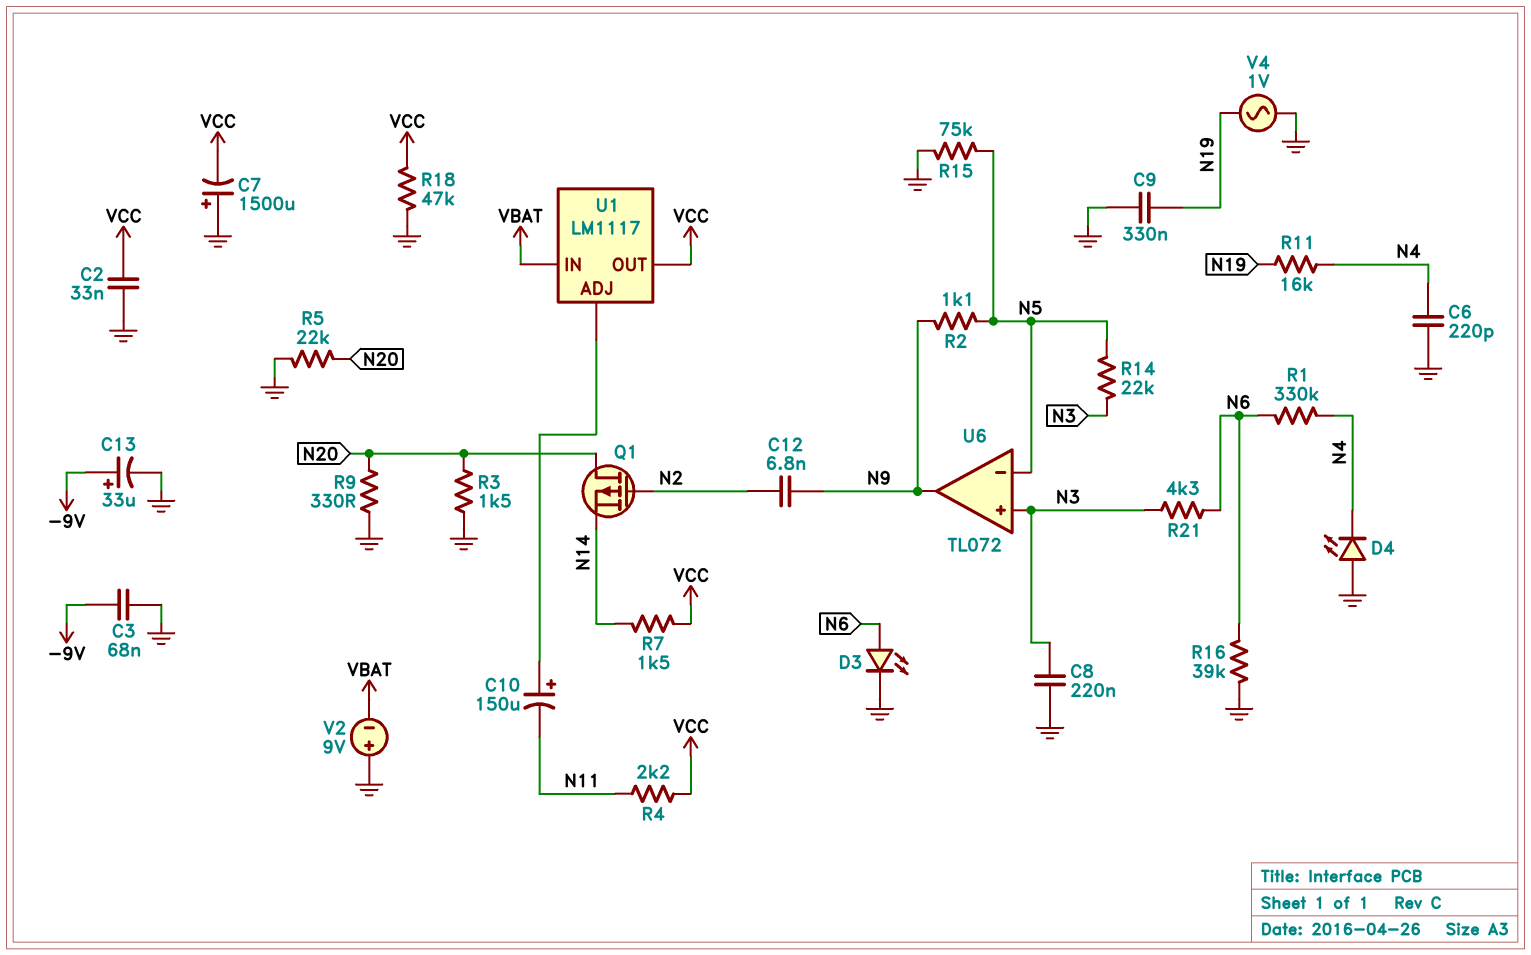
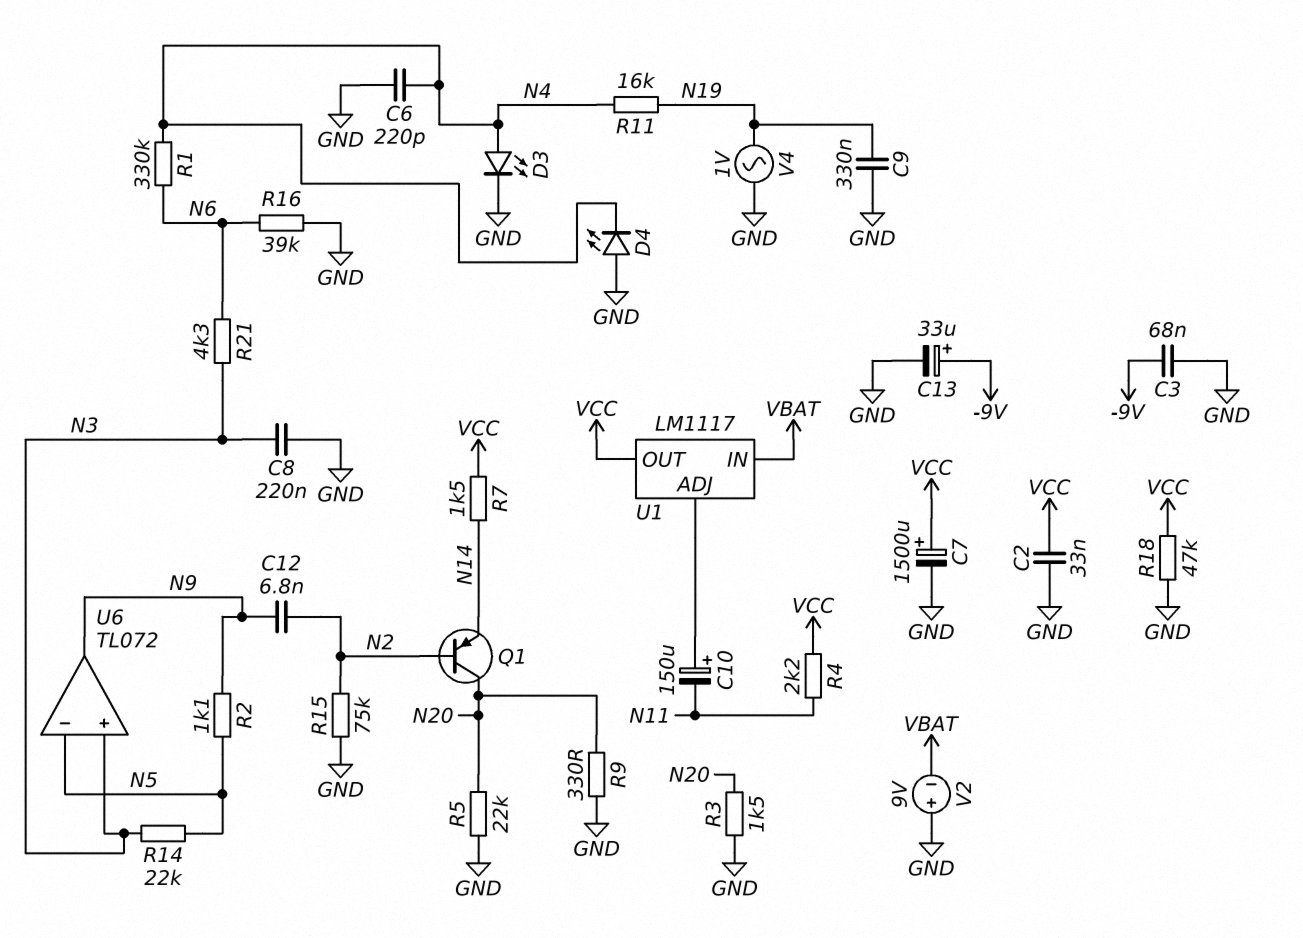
C7: 1500uF (plus GND, minus VCC) -> 1500uF (plus VCC, minus GND)
D3: LED (A N6, K GND) -> LED (A N4, K GND)
Q1: PMOS (G N2, D N20, S N14) -> PNP (B N2, C N20, E N14)
R15: 75k (GND, N5) -> 75k (GND, N2)

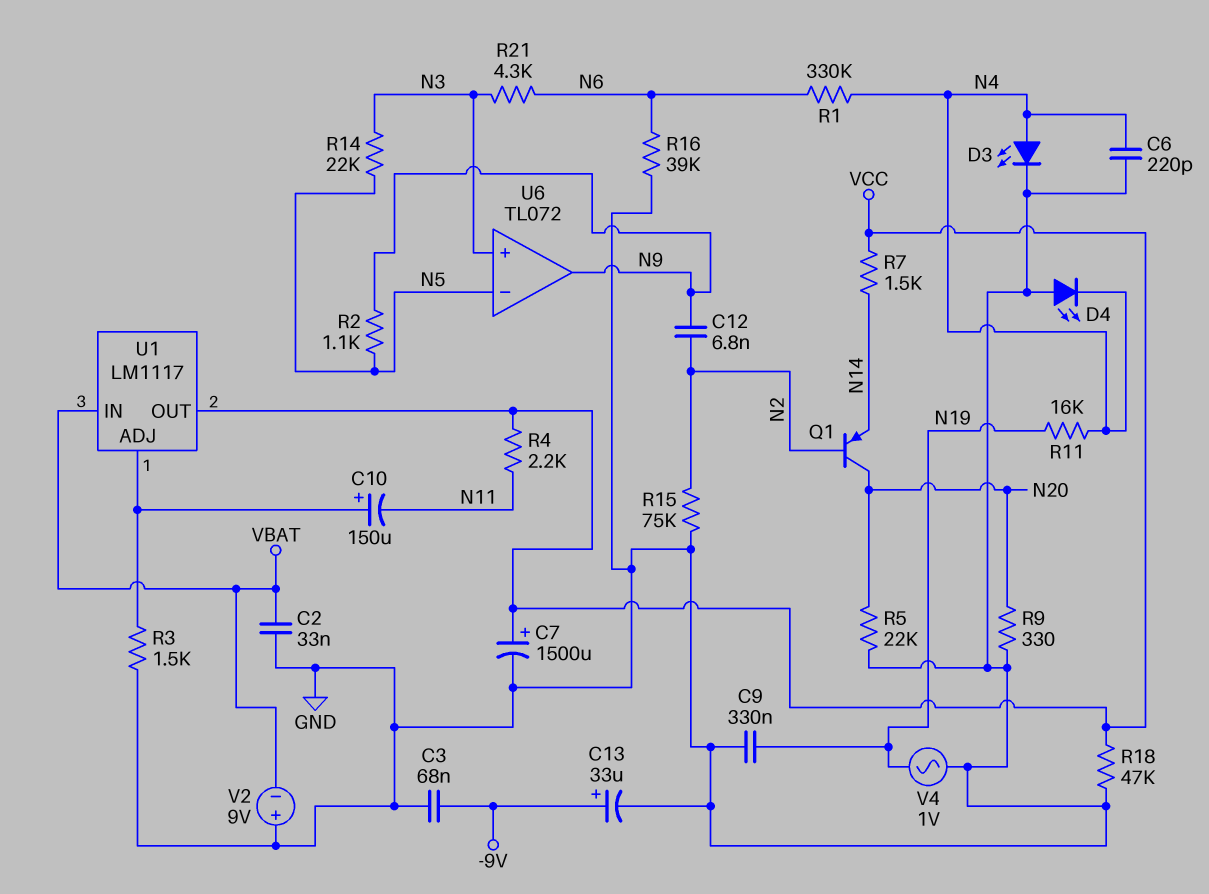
C2: 33nF (GND, VCC) -> 33nF (GND, VBAT)
C8: 220nF (GND, N3) -> none
R3: 1.5k (GND, N20) -> 1.5k (GND, U1/ADJ)

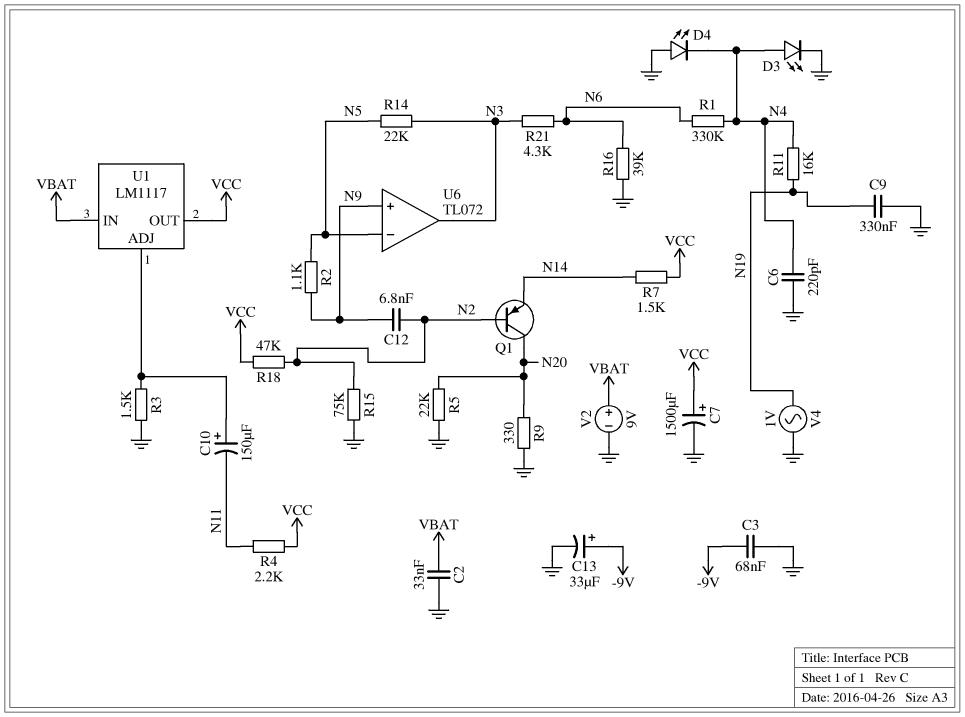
R18: 47k (GND, VCC) -> 47k (N2, VCC)
U6 pin in+: N3 -> N9
U6 pin out: N9 -> N3
V2: 9V (plus GND, minus VBAT) -> 9V (plus VBAT, minus GND)

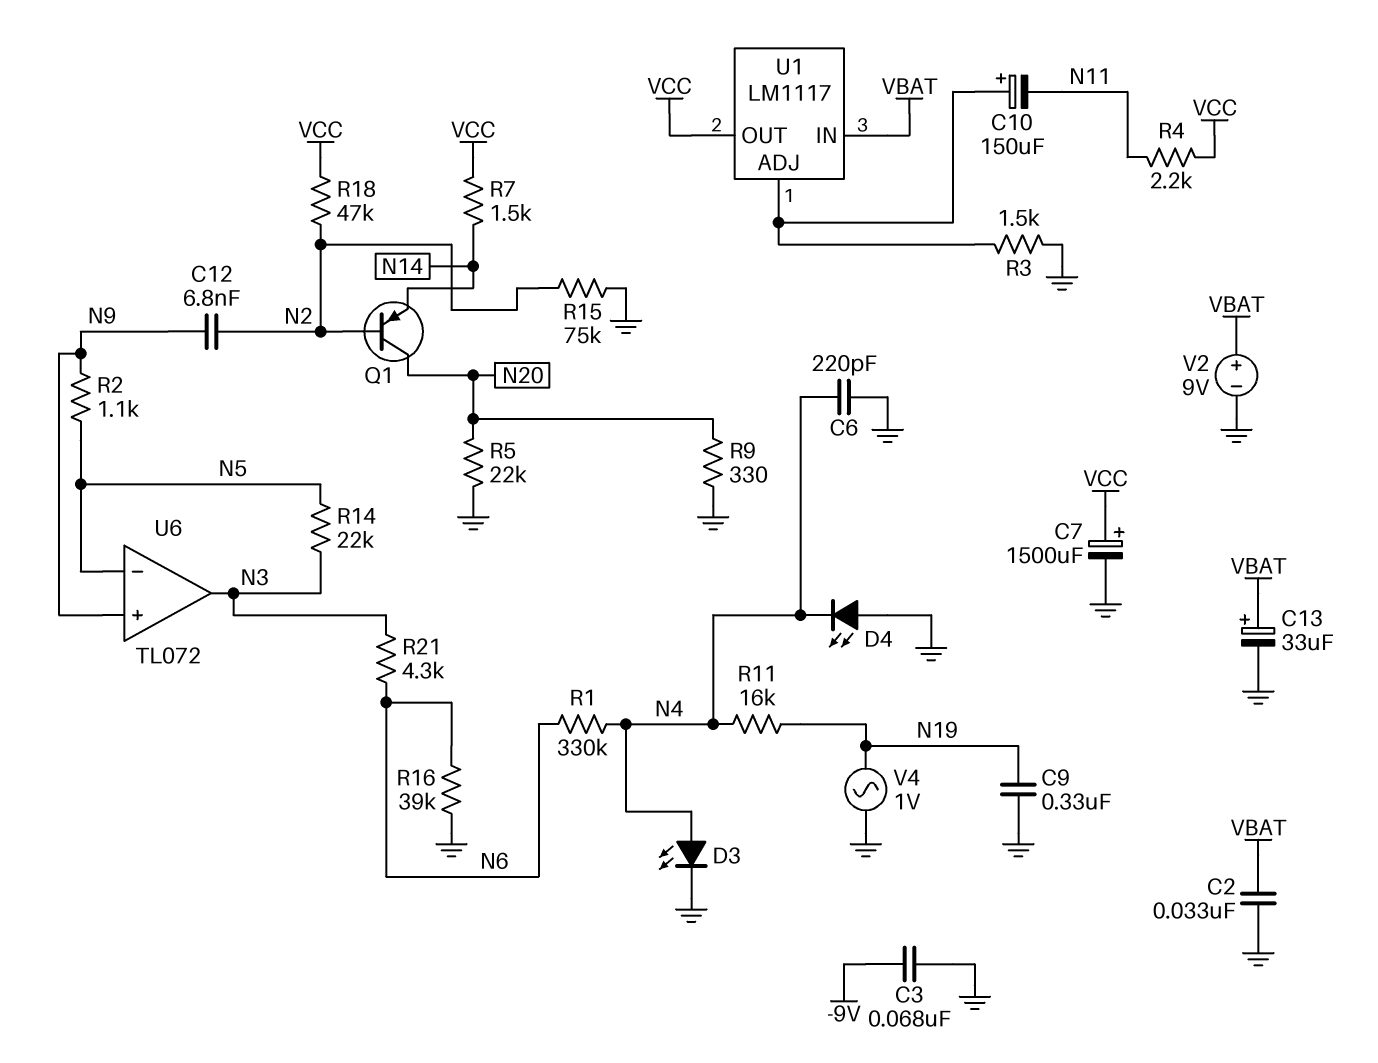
C13: 33uF (plus -9V, minus GND) -> 33uF (plus VBAT, minus GND)

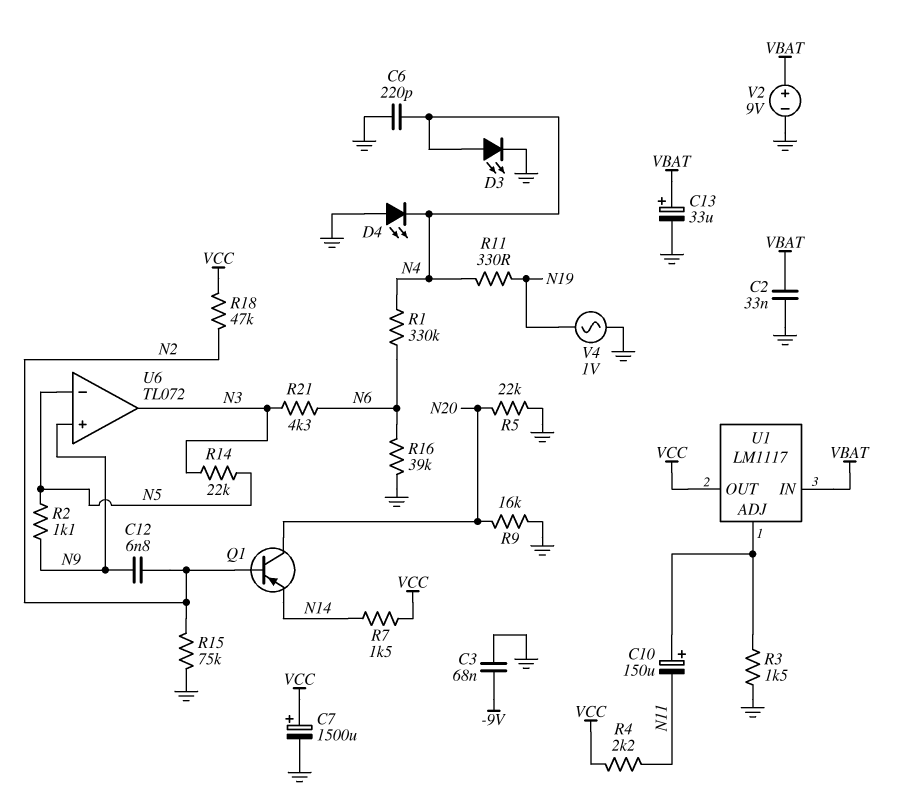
C9: 330nF (GND, N19) -> none
R9: 330 (GND, N20) -> 16k (GND, N20)
R11: 16k (N4, N19) -> 330 (N4, N19)

